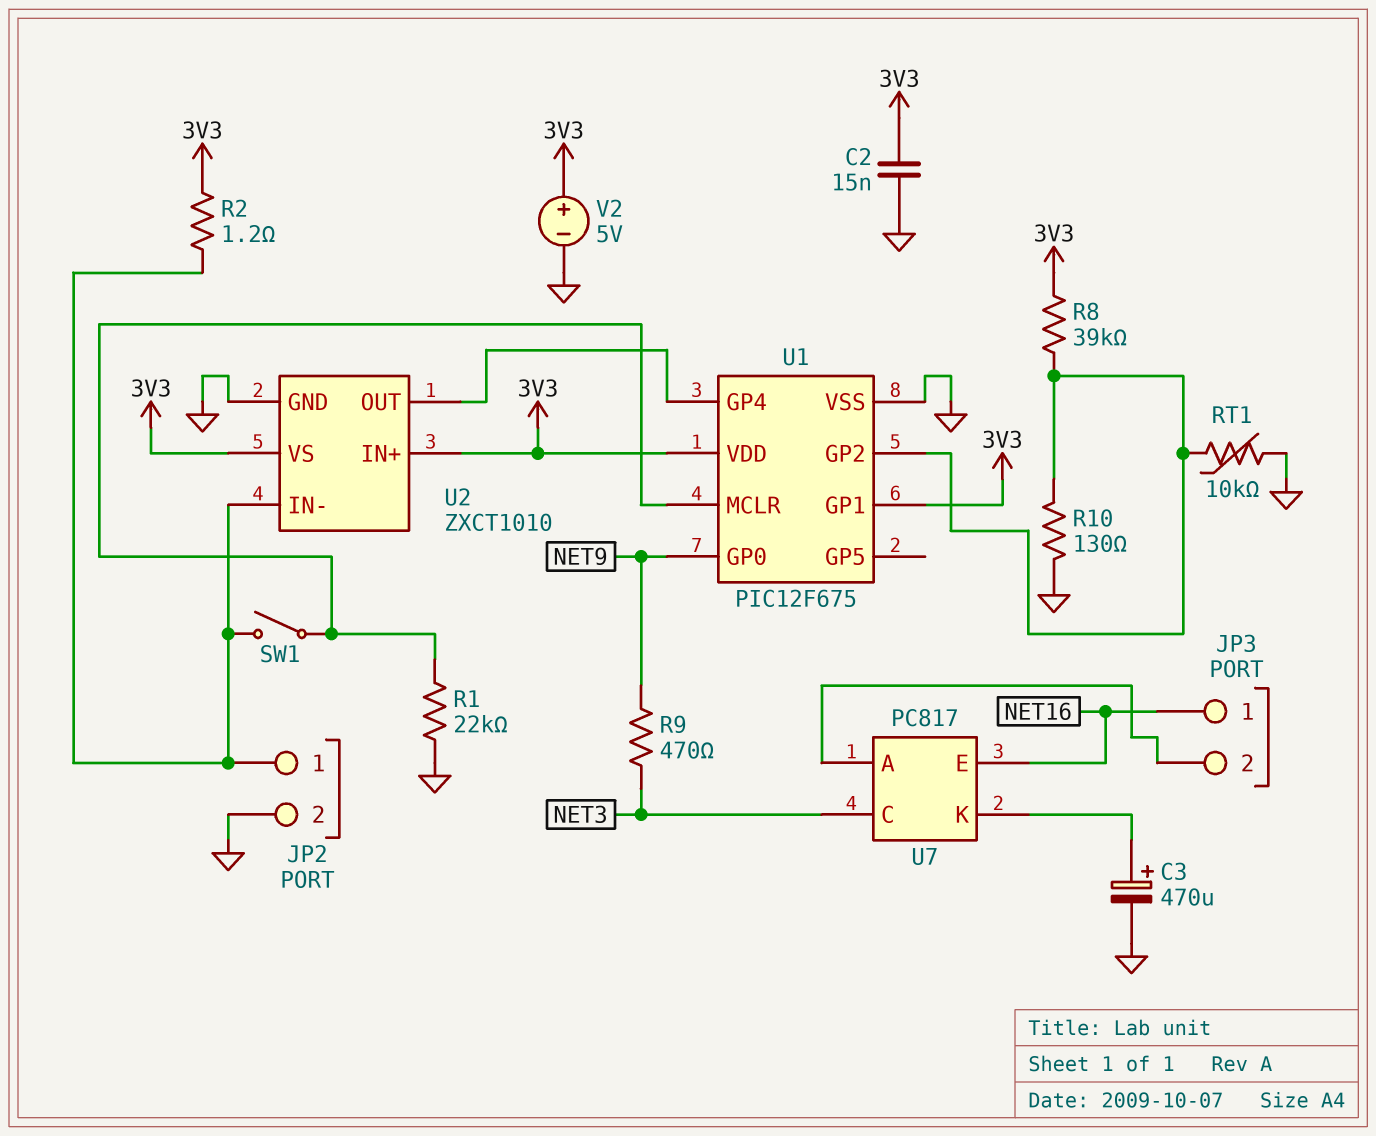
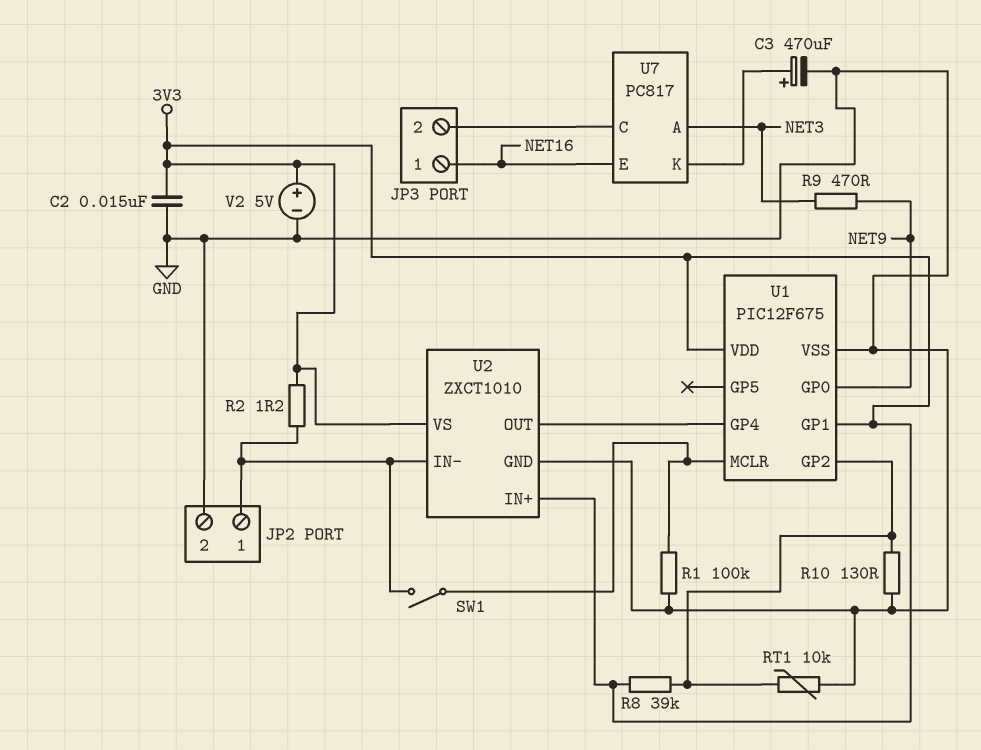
R1: 22k (GND, U1/MCLR) -> 100k (GND, U1/MCLR)
U7 pin A: JP3/2 -> NET3
U7 pin C: NET3 -> JP3/2

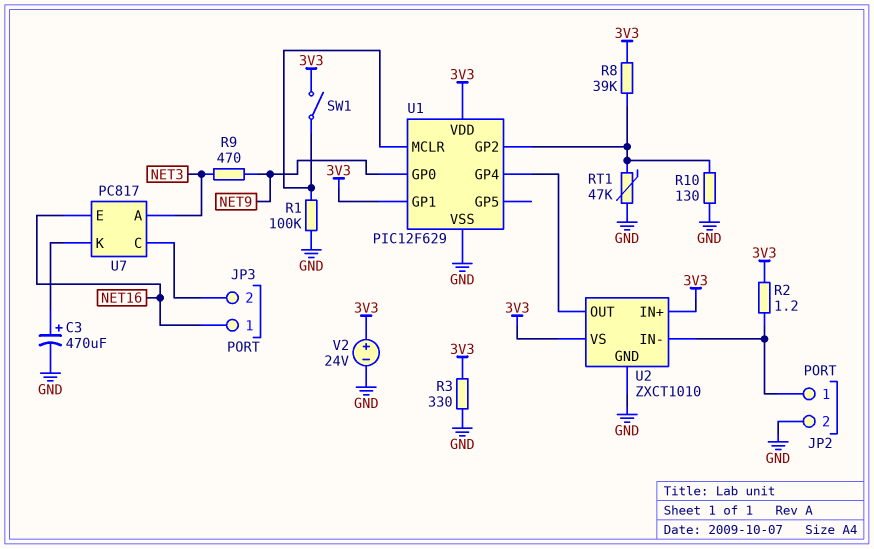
C2: 15nF (3V3, GND) -> none
R3: none -> 330 (3V3, GND)
RT1: 10k (GND, U1/GP2) -> 47k (GND, U1/GP2)
SW1: switch (JP2/1, U1/MCLR) -> switch (3V3, U1/MCLR)
U1: PIC12F675 -> PIC12F629
V2: 5V (plus 3V3, minus GND) -> 24V (plus 3V3, minus GND)

